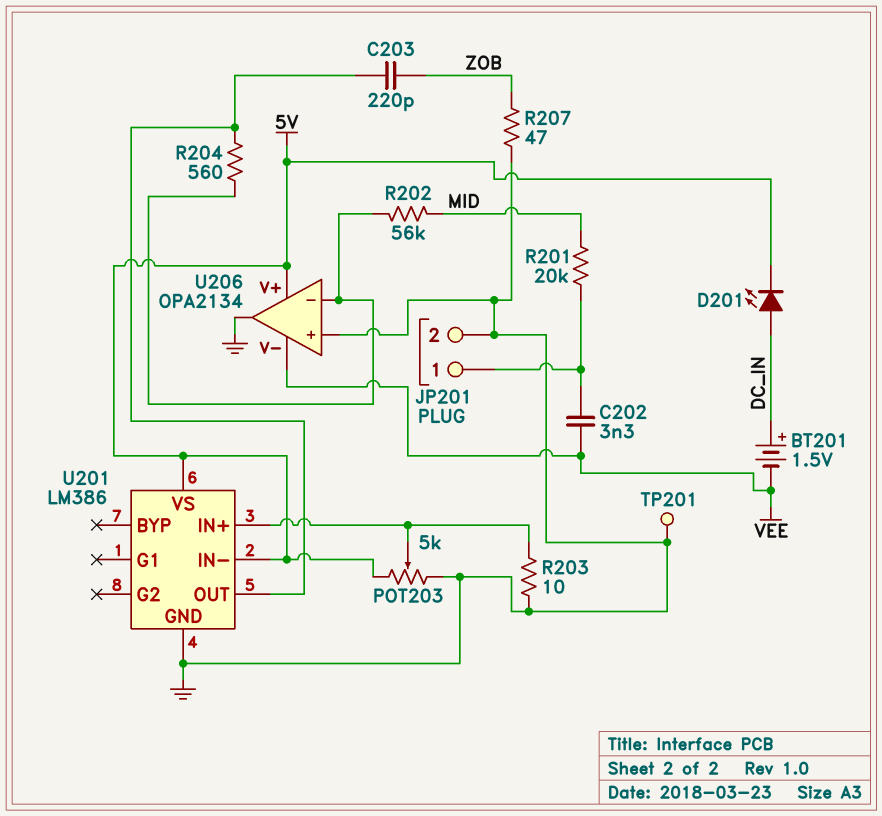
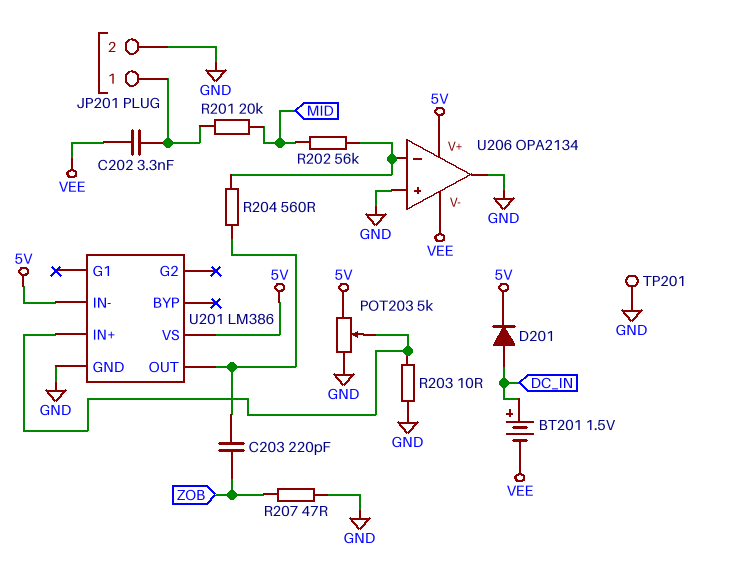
D201: LED (A DC_IN, K 5V) -> diode (A DC_IN, K 5V)

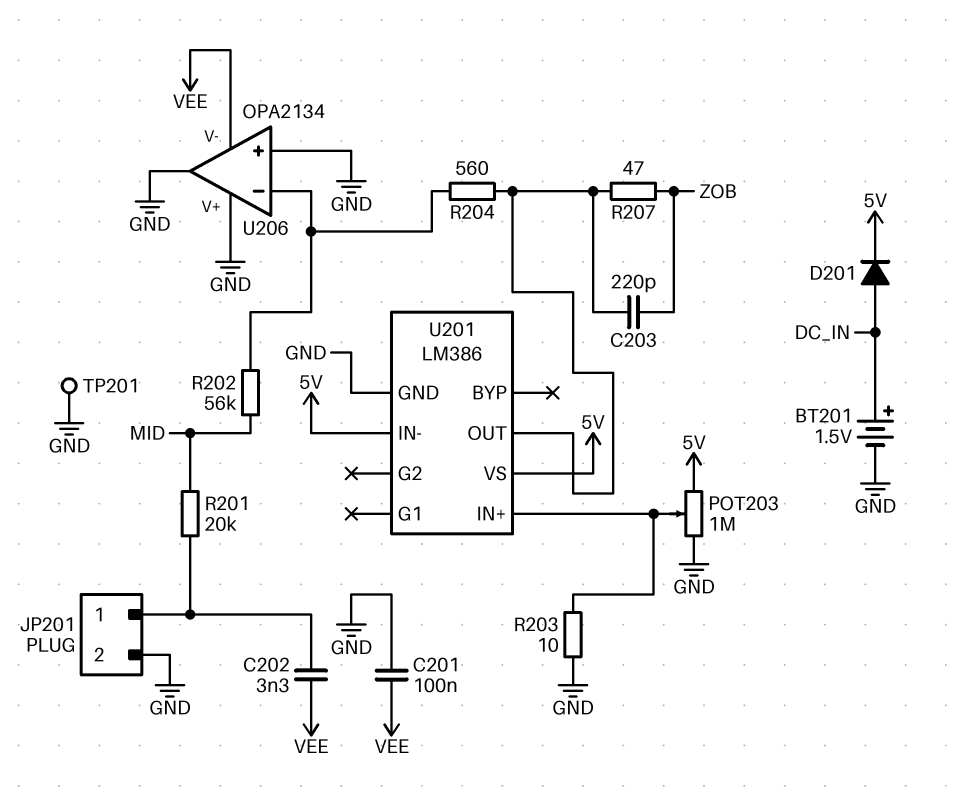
BT201: 1.5V (plus DC_IN, minus VEE) -> 1.5V (plus DC_IN, minus GND)
C201: none -> 100nF (GND, VEE)
POT203: 5k (5V, GND, wiper U201/IN+) -> 1M (5V, GND, wiper U201/IN+)
R207: 47 (GND, ZOB) -> 47 (U201/OUT, ZOB)
U206 pin V+: 5V -> GND

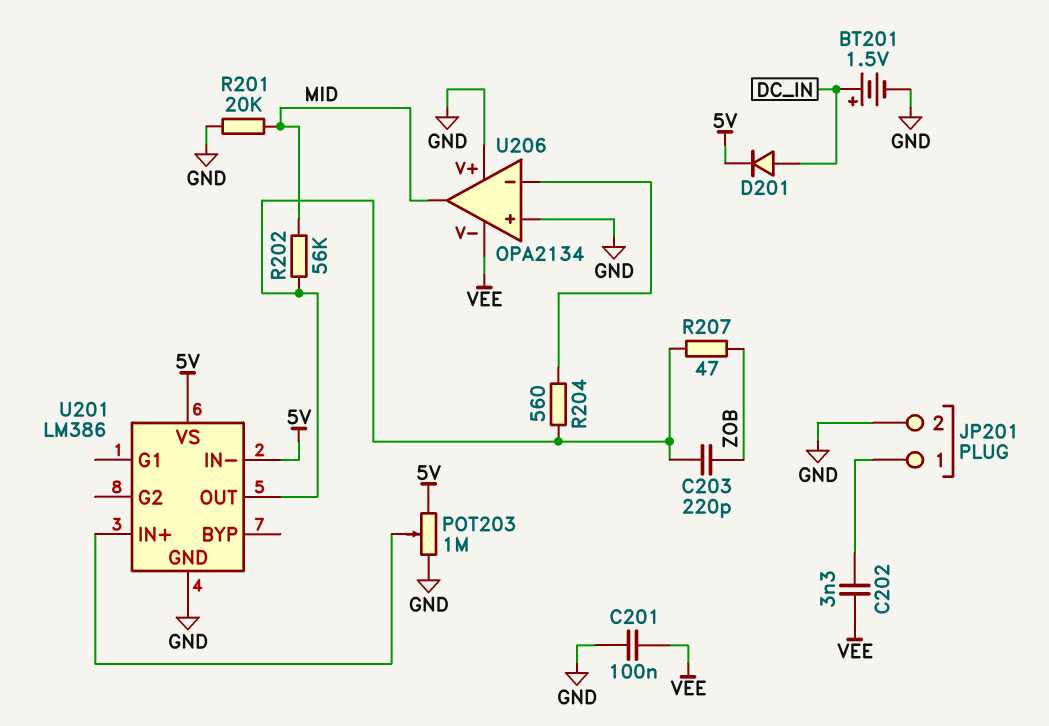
R201: 20k (JP201/1, MID) -> 20k (GND, MID)
R202: 56k (MID, U206/in-) -> 56k (MID, U201/OUT)
R203: 10 (GND, U201/IN+) -> none
TP201: test point (GND) -> none
U206 pin out: GND -> MID

